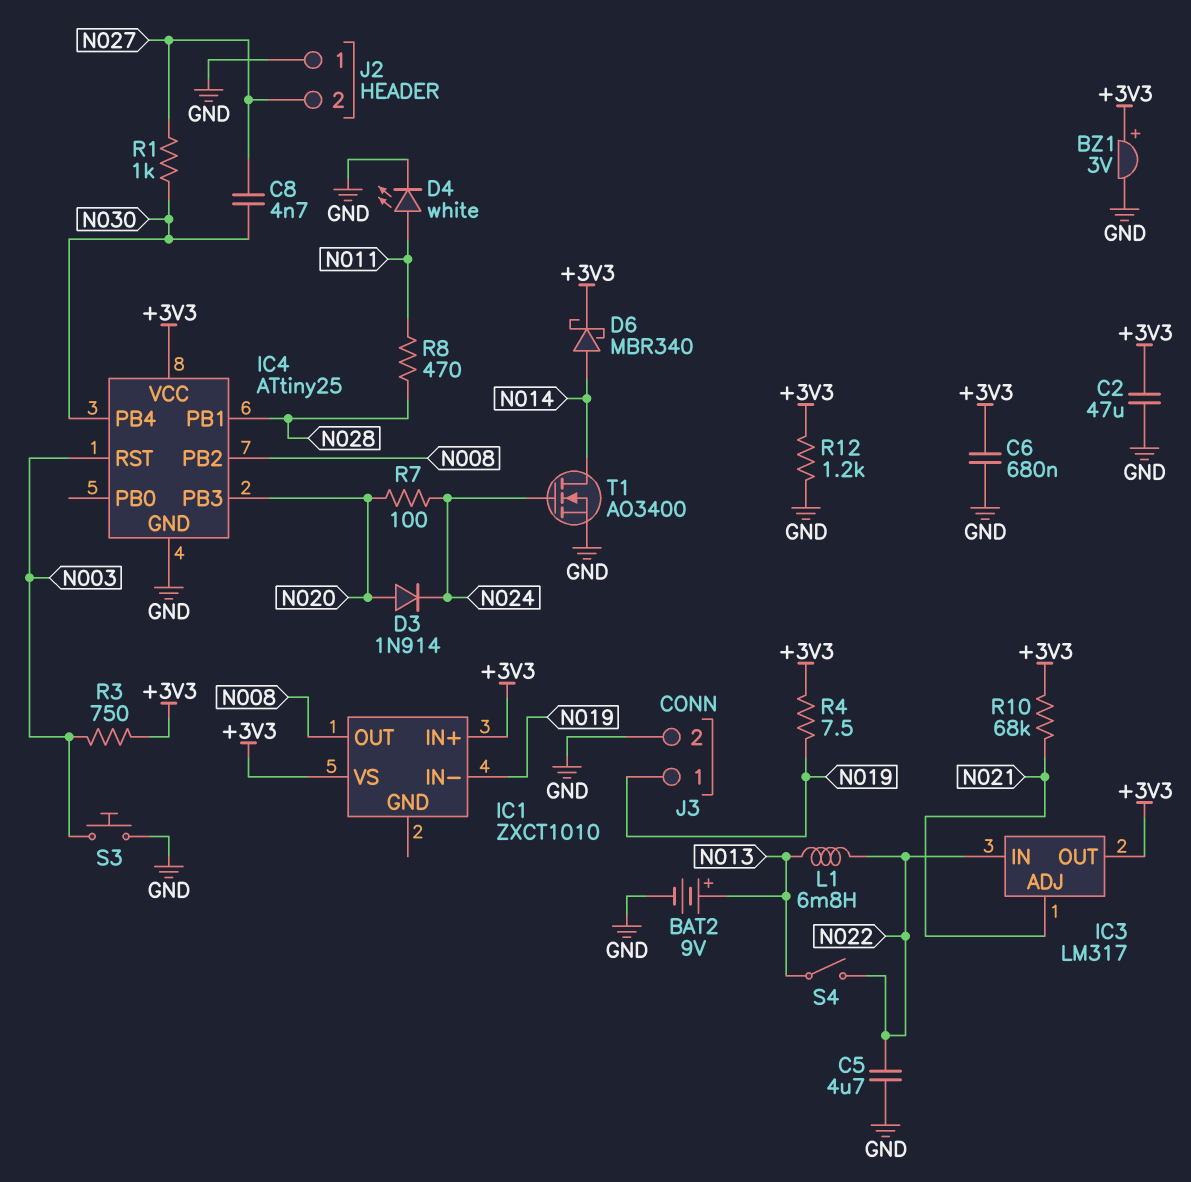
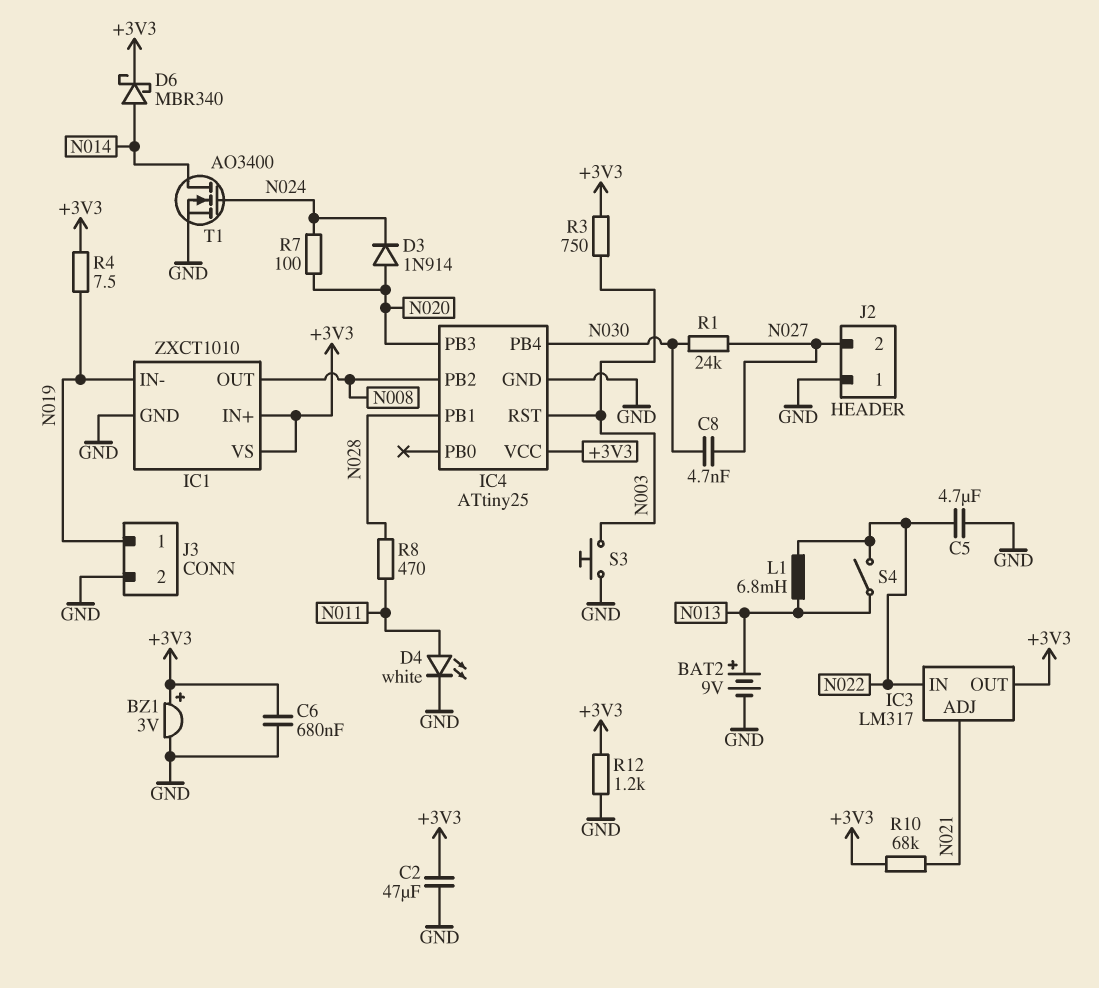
IC1 pin GND: none -> GND
R1: 1k (N027, N030) -> 24k (N027, N030)

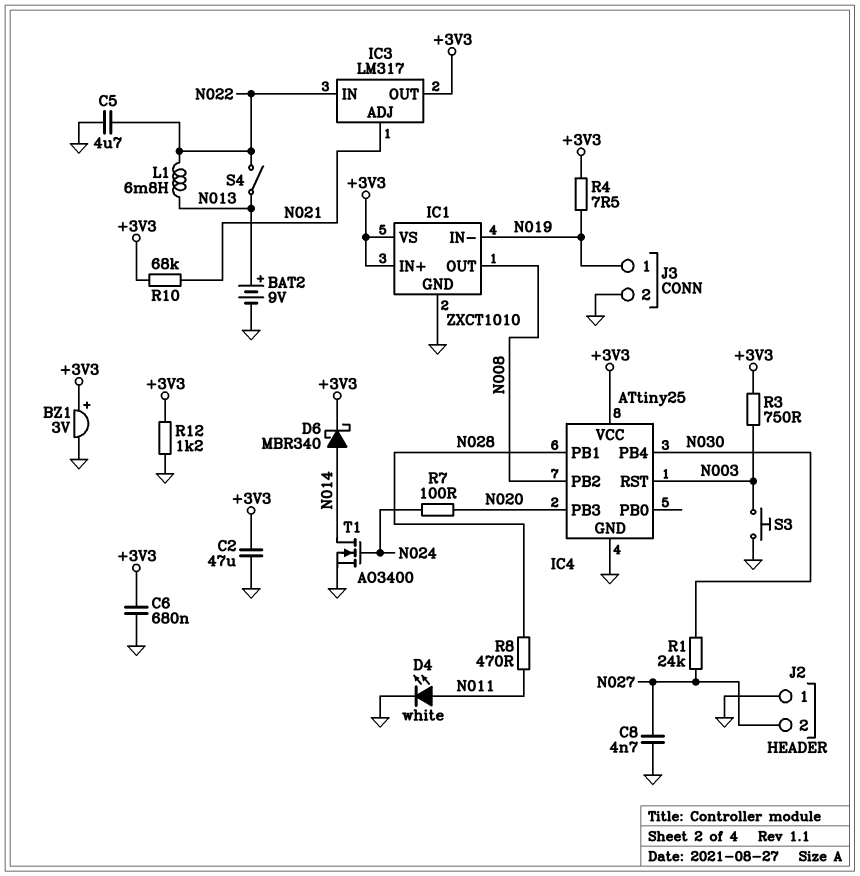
C8: 4.7nF (N027, N030) -> 4.7nF (GND, N027)
D3: diode 1N914 (A N020, K N024) -> none

